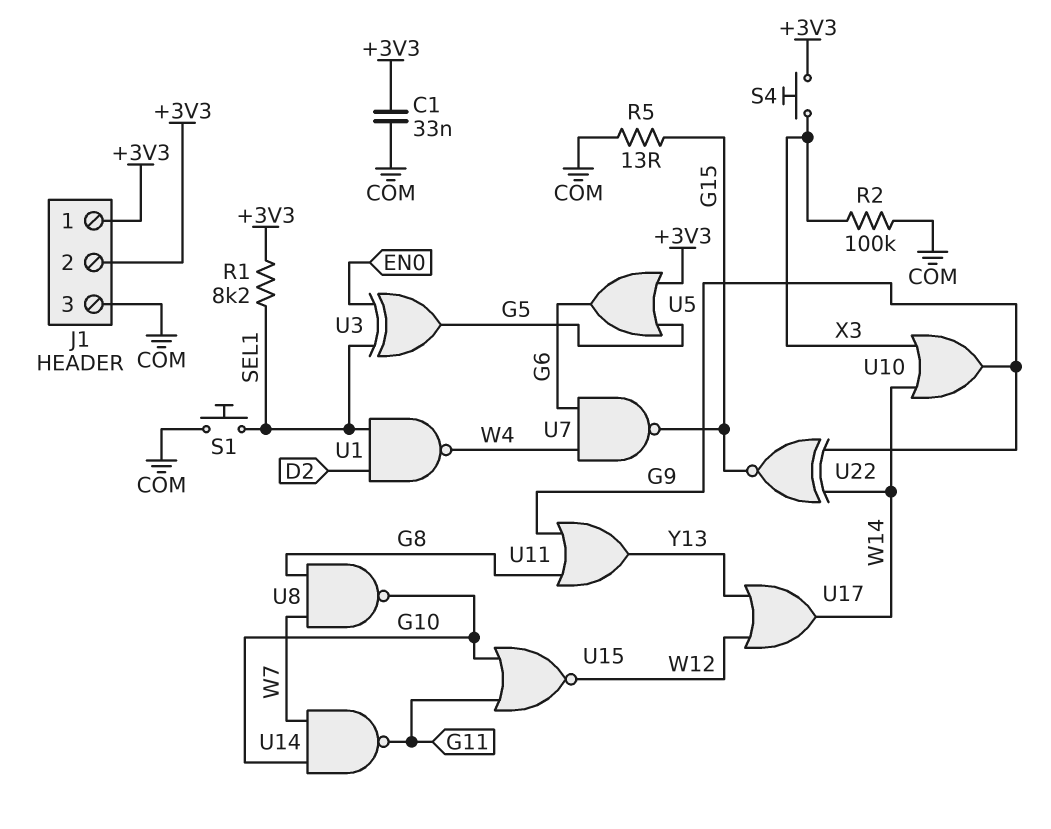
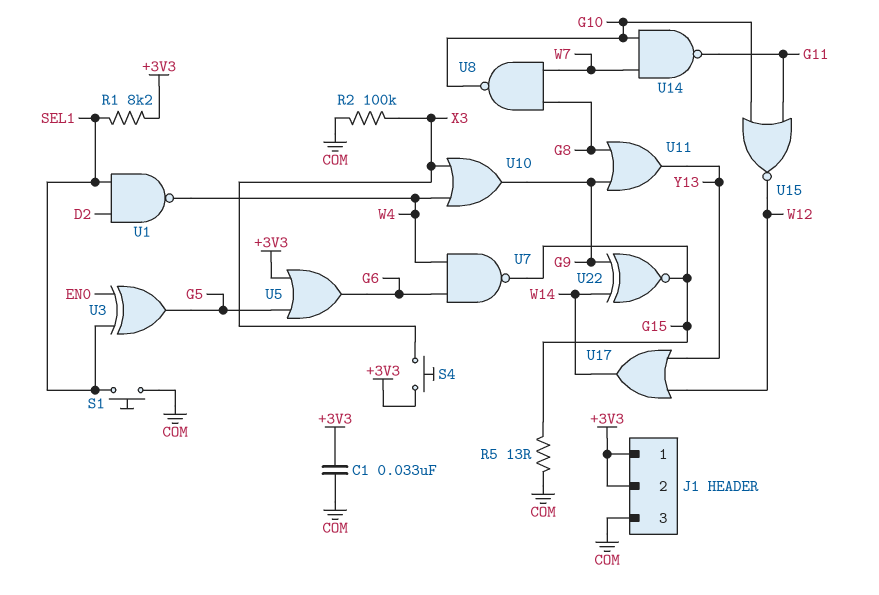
U10: OR (in W14, in X3, out G9) -> OR (in W4, in X3, out G9)

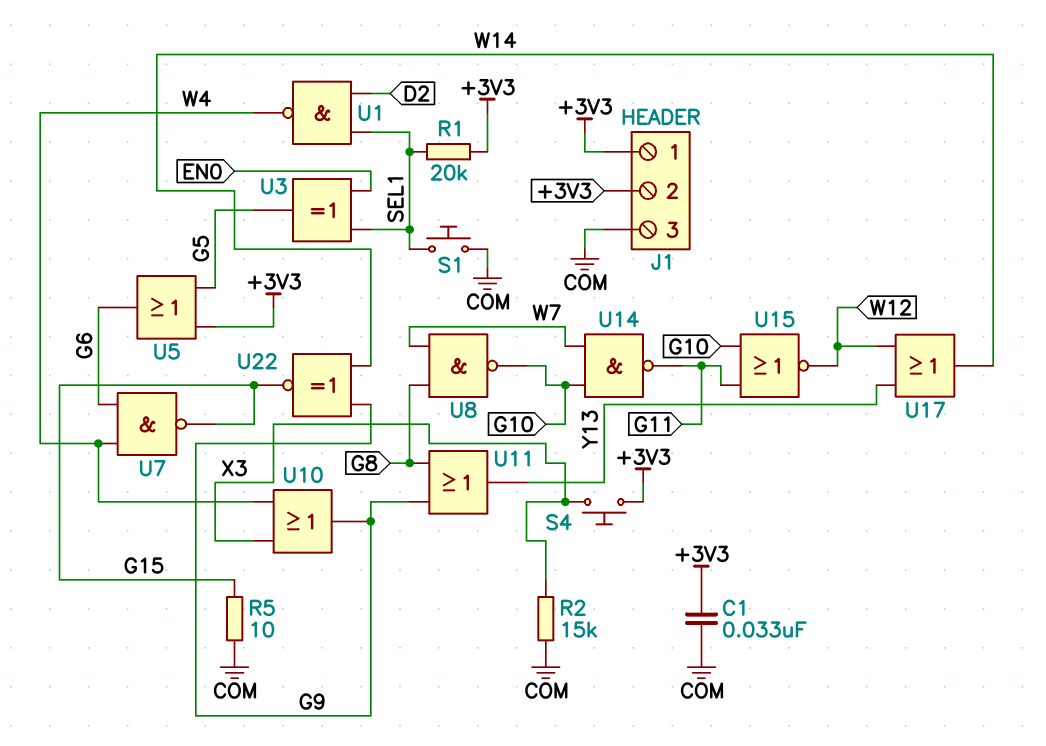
R1: 8.2k (+3V3, SEL1) -> 20k (+3V3, SEL1)
R2: 100k (COM, X3) -> 15k (COM, X3)
R5: 13 (COM, G15) -> 10 (COM, G15)

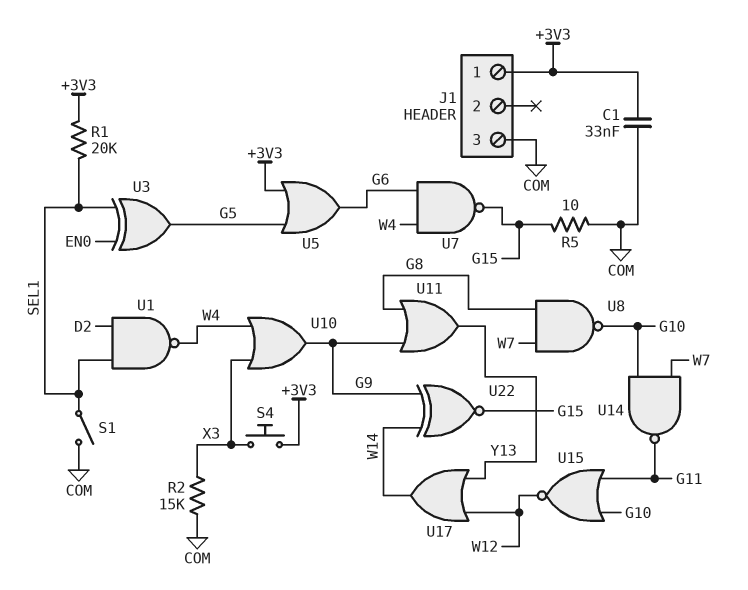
J1 pin 2: +3V3 -> none
S1: button (COM, SEL1) -> switch (COM, SEL1)

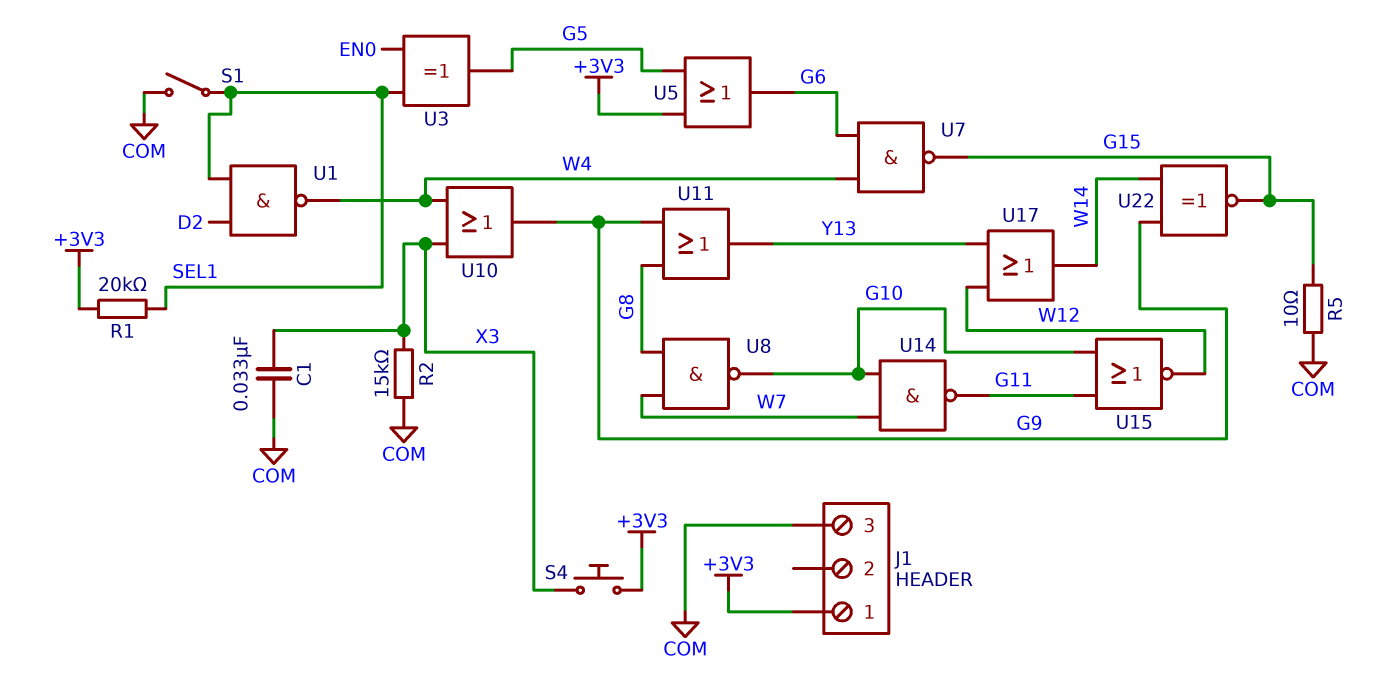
C1: 33nF (+3V3, COM) -> 33nF (COM, X3)

